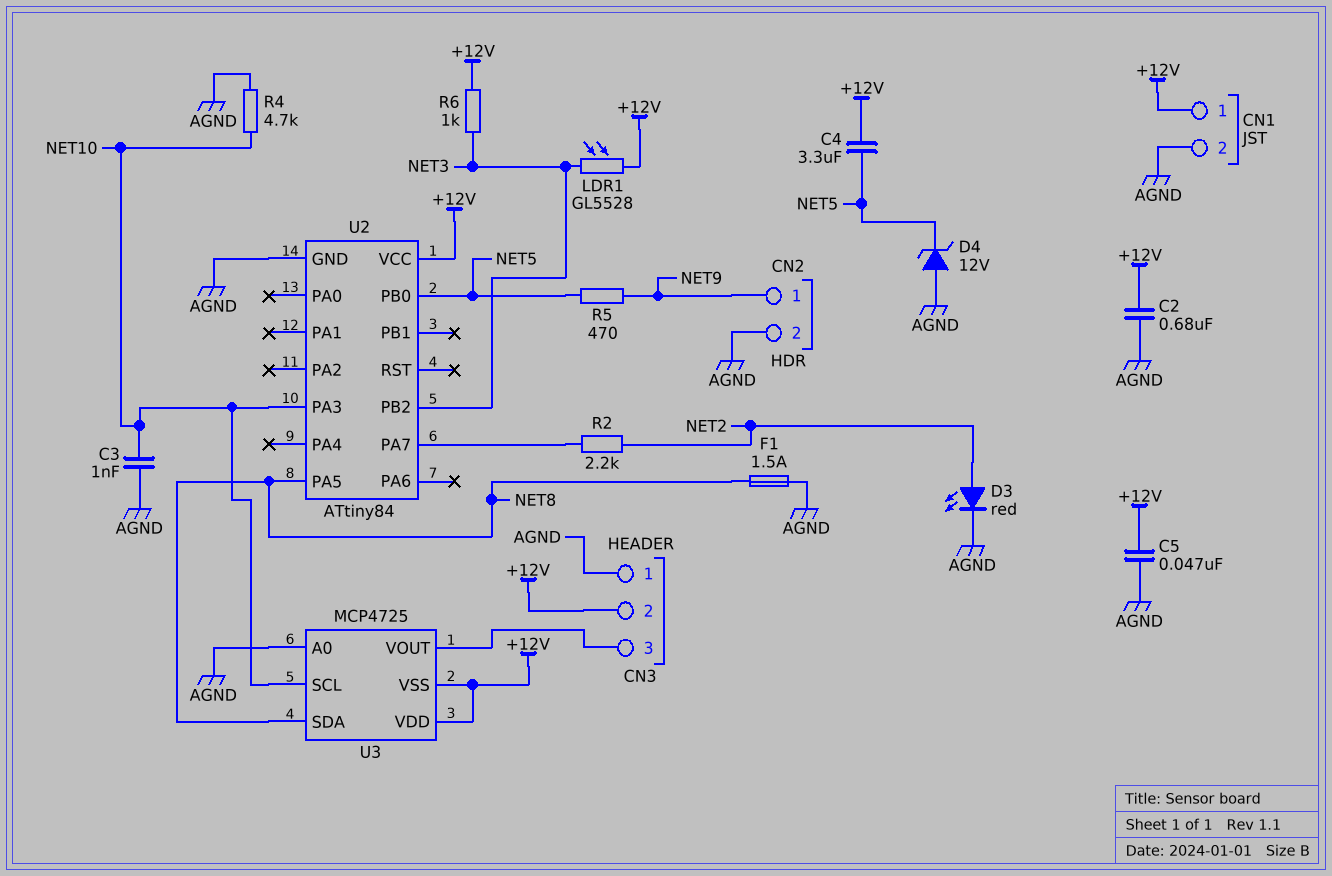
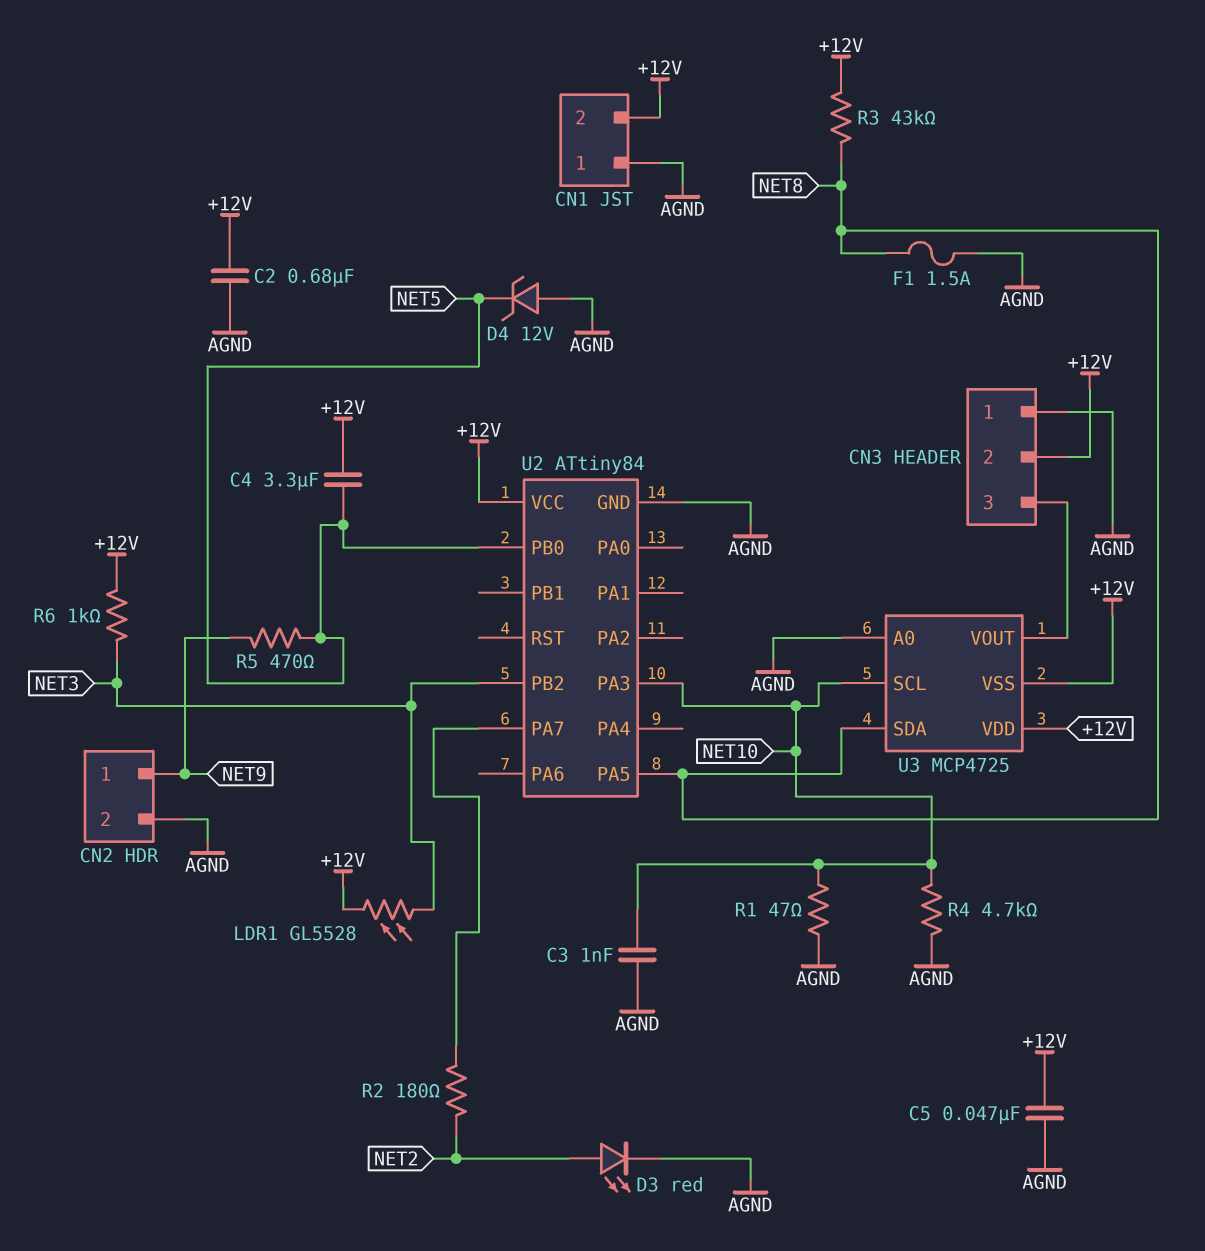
CN1 pin 1: +12V -> AGND
CN1 pin 2: AGND -> +12V
R1: none -> 47 (AGND, NET10)
R2: 2.2k (NET2, U2/PA7) -> 180 (NET2, U2/PA7)
R3: none -> 43k (+12V, NET8)

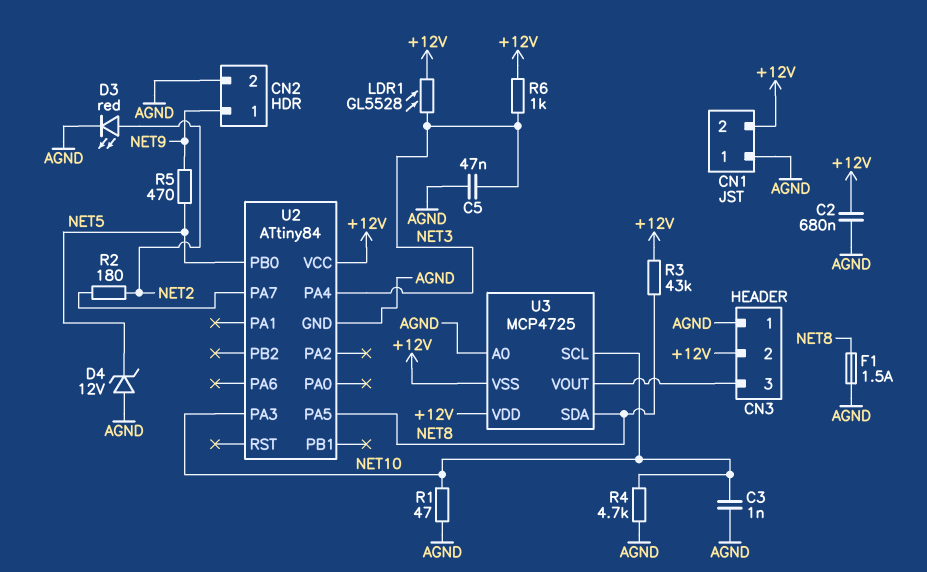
C4: 3.3uF (+12V, NET5) -> none
C5: 47nF (+12V, AGND) -> 47nF (AGND, NET3)
U2 pin PA4: none -> NET3
U2 pin PB2: NET3 -> none

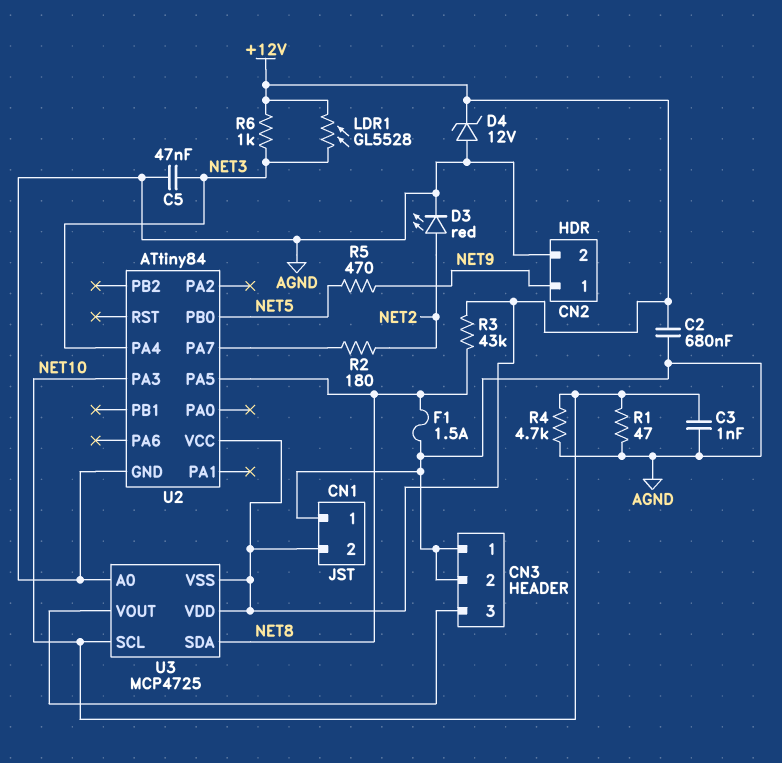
CN3 pin 2: +12V -> AGND
D4: zener 12V (A AGND, K NET5) -> zener 12V (A AGND, K +12V)

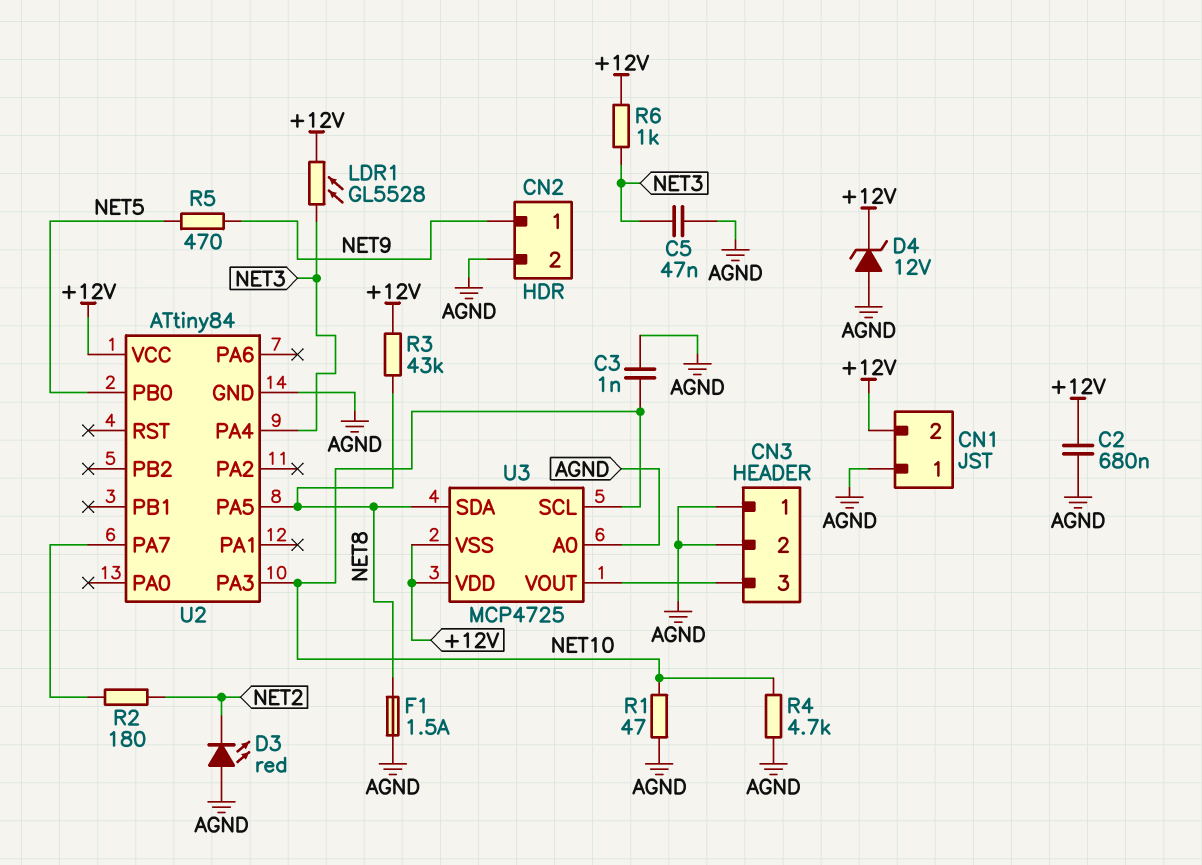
D3: LED red (A NET2, K AGND) -> LED red (A AGND, K NET2)

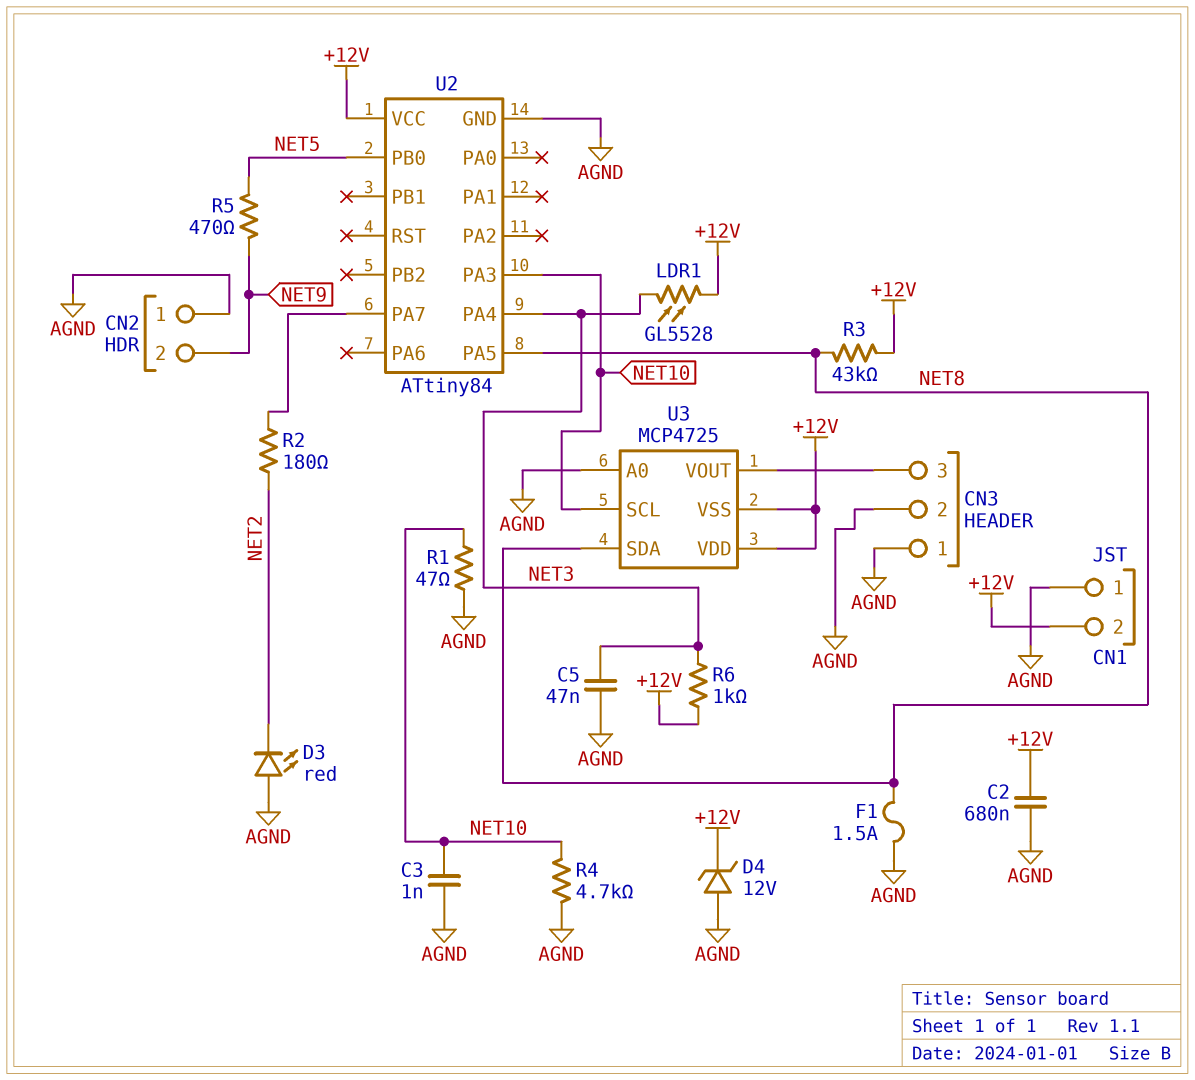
CN2 pin 1: NET9 -> AGND
CN2 pin 2: AGND -> NET9

